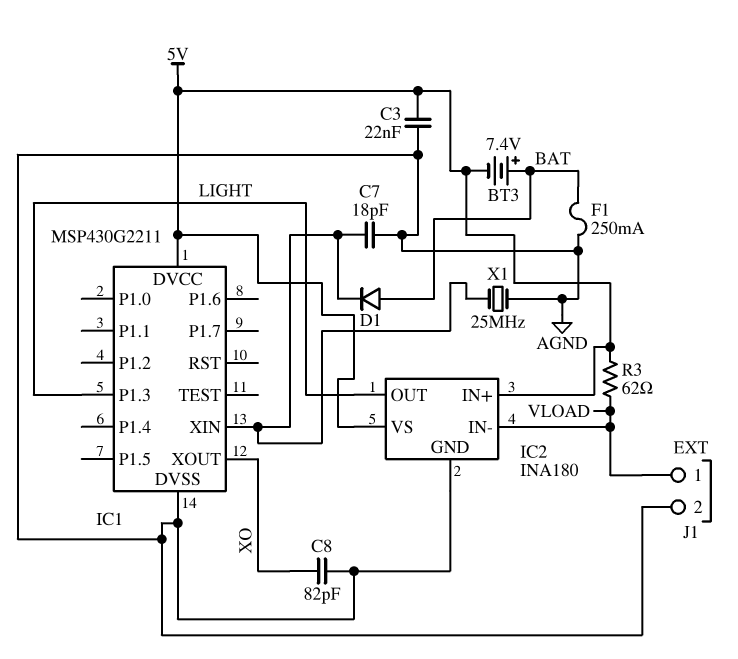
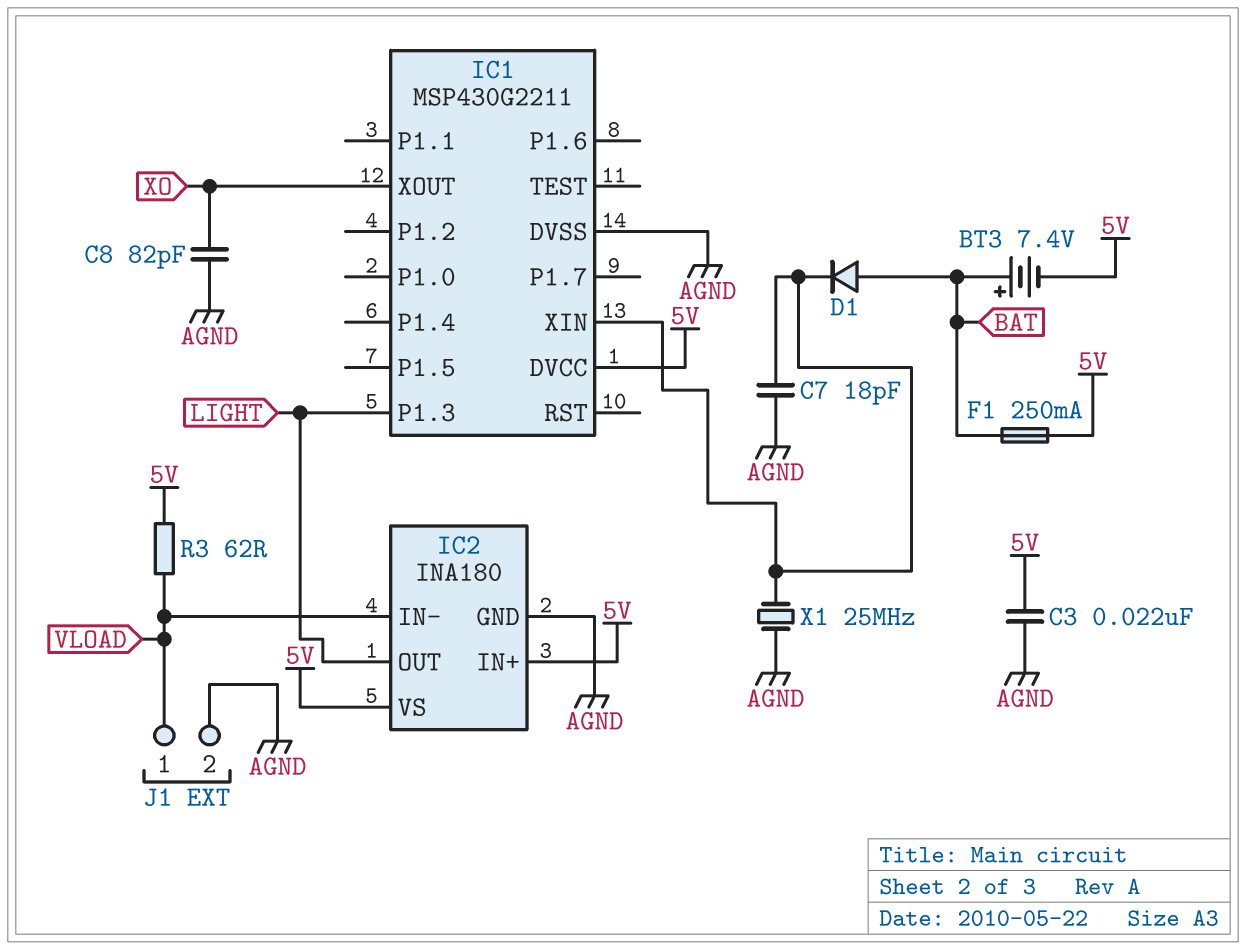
F1: 250mA (AGND, BAT) -> 250mA (5V, BAT)

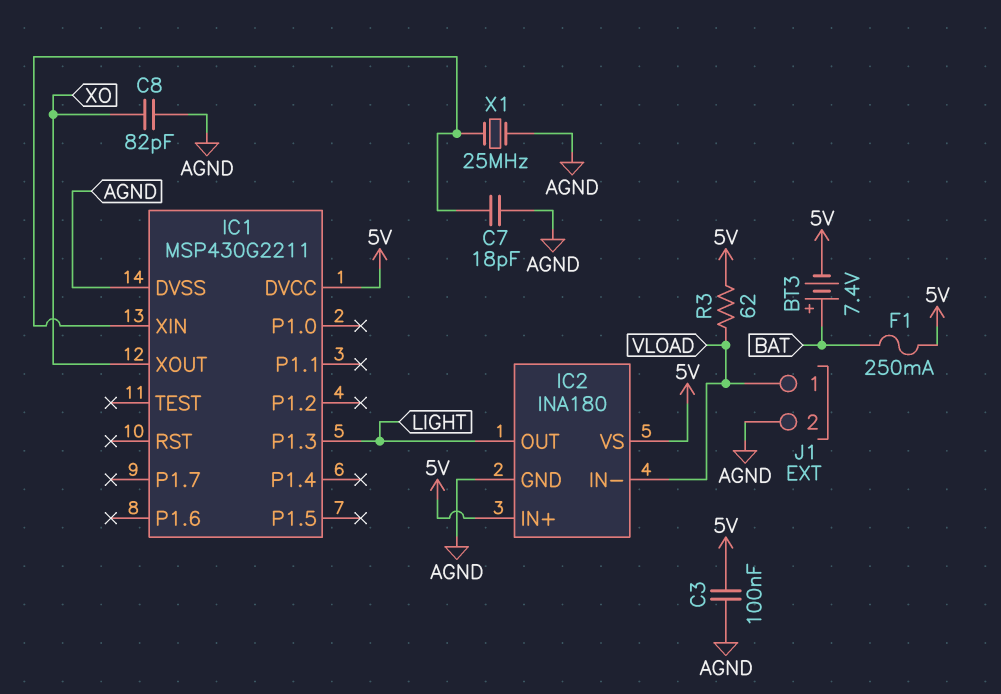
C3: 22nF (5V, AGND) -> 100nF (5V, AGND)
D1: diode (A BAT, K IC1/XIN) -> none

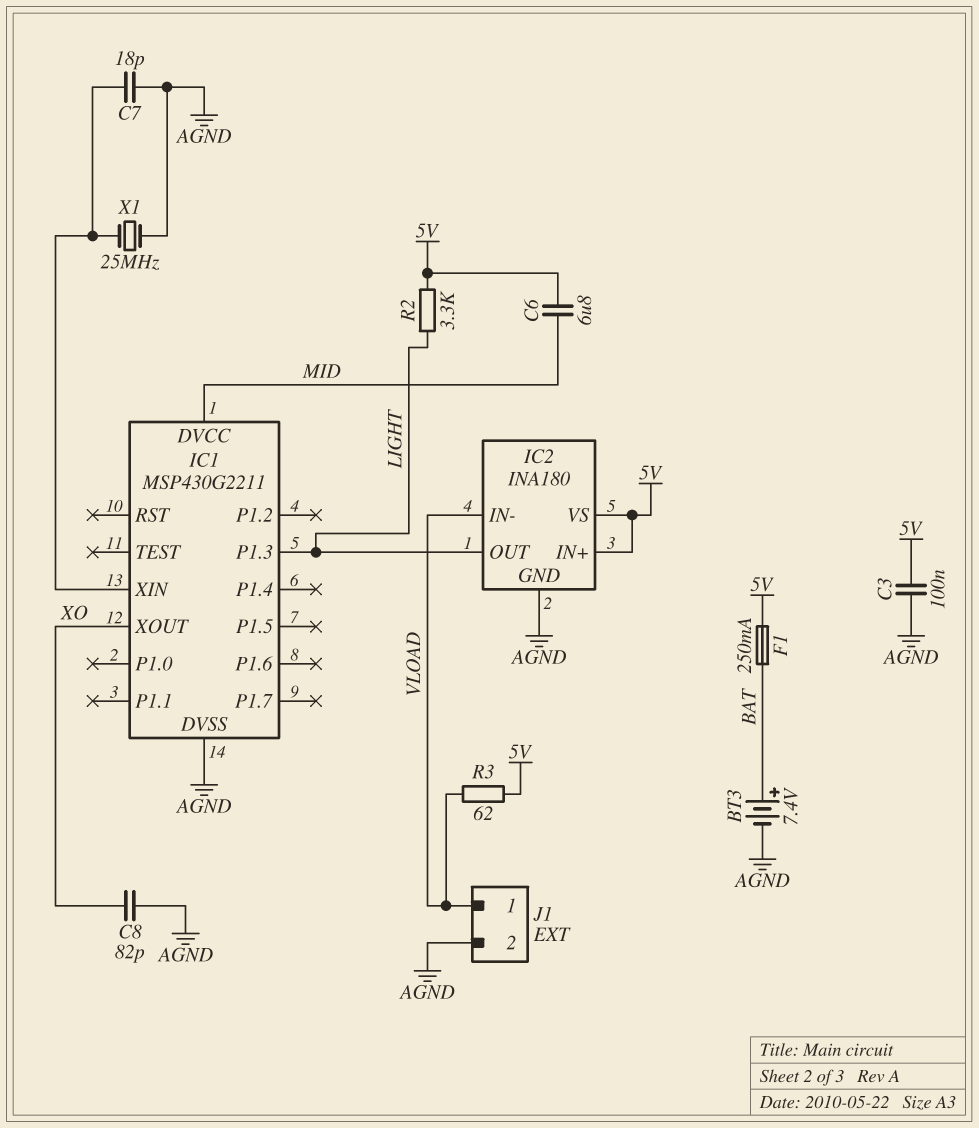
BT3: 7.4V (plus BAT, minus 5V) -> 7.4V (plus BAT, minus AGND)
C6: none -> 6.8uF (5V, MID)
IC1 pin DVCC: 5V -> MID
R2: none -> 3.3k (5V, LIGHT)

